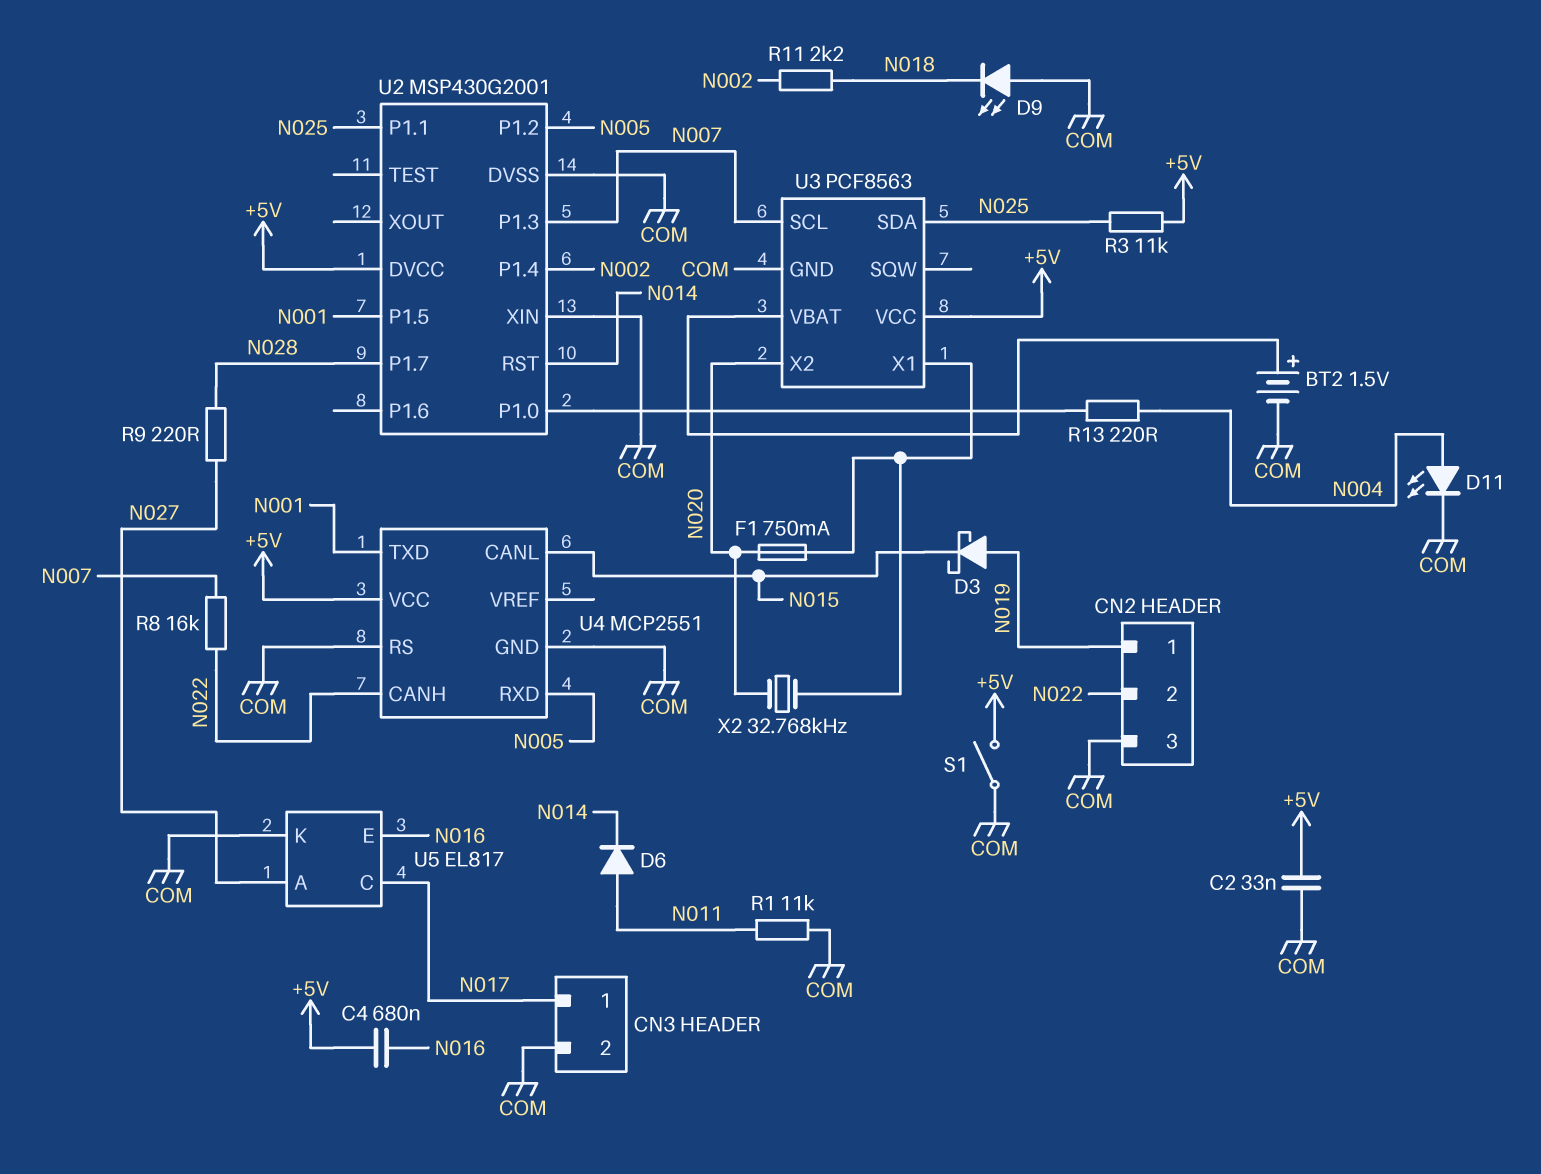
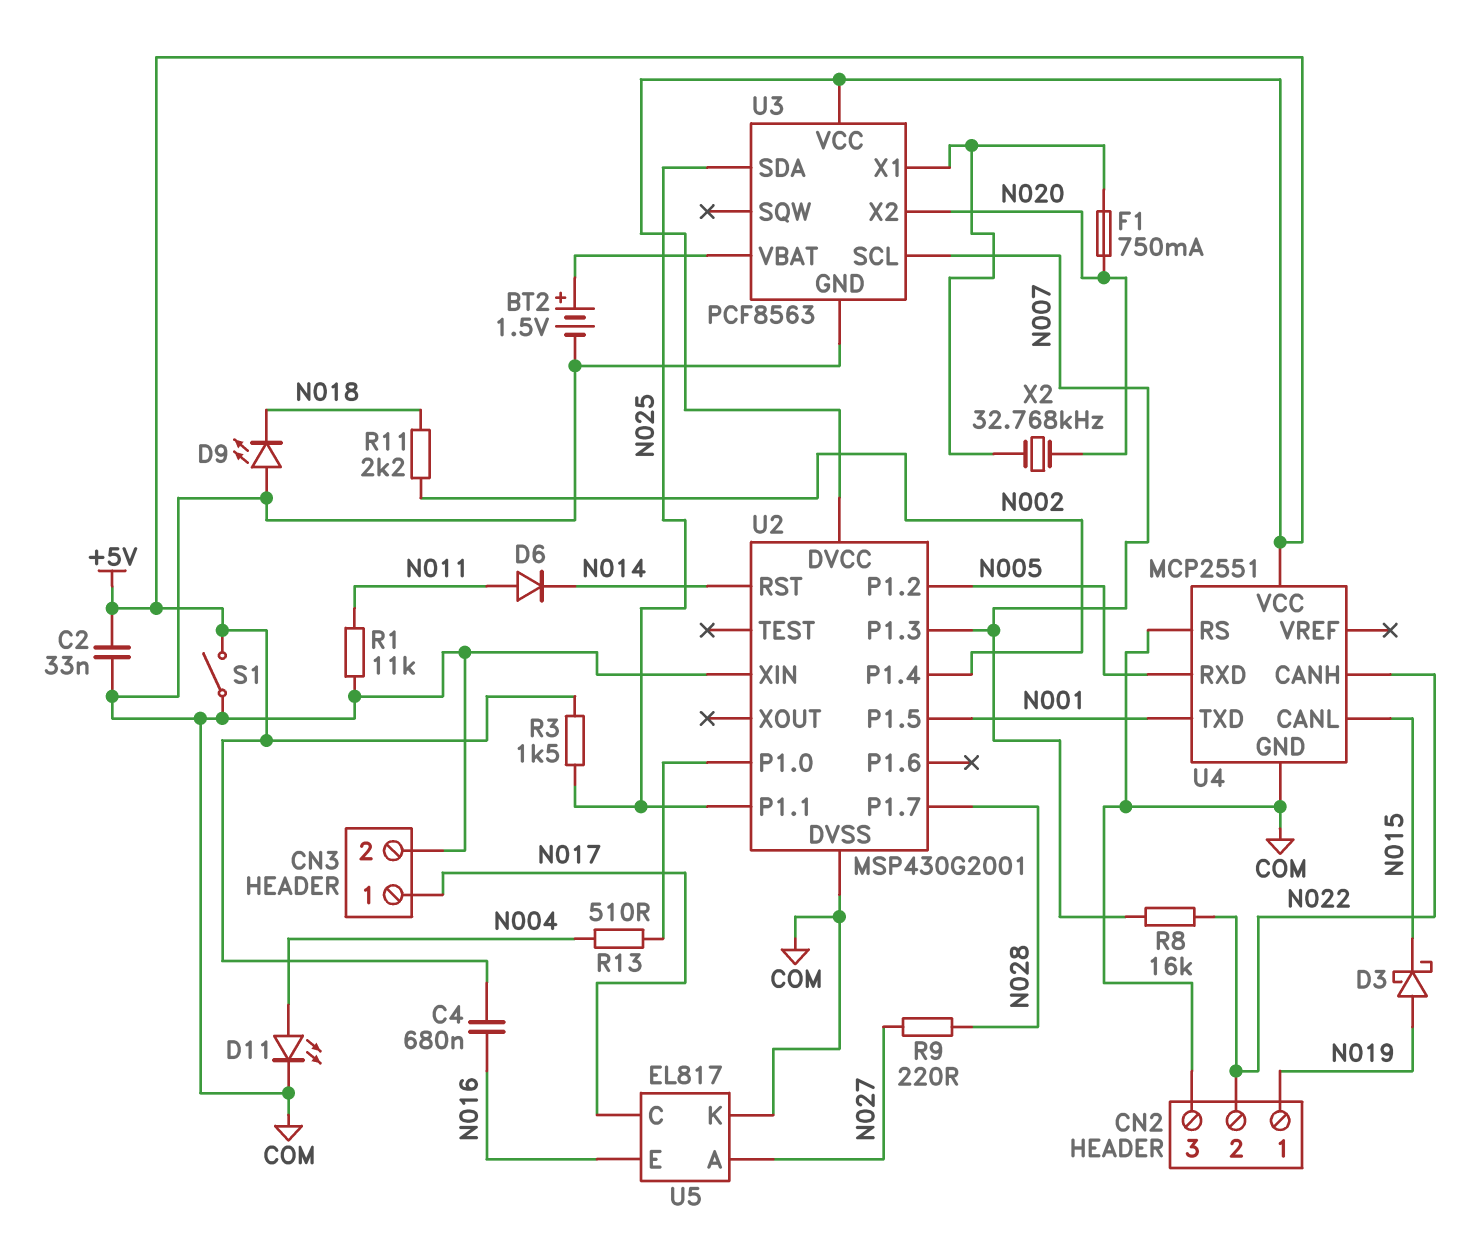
R3: 11k (+5V, N025) -> 1.5k (+5V, N025)
R13: 220 (N004, U2/P1.0) -> 510 (N004, U2/P1.0)

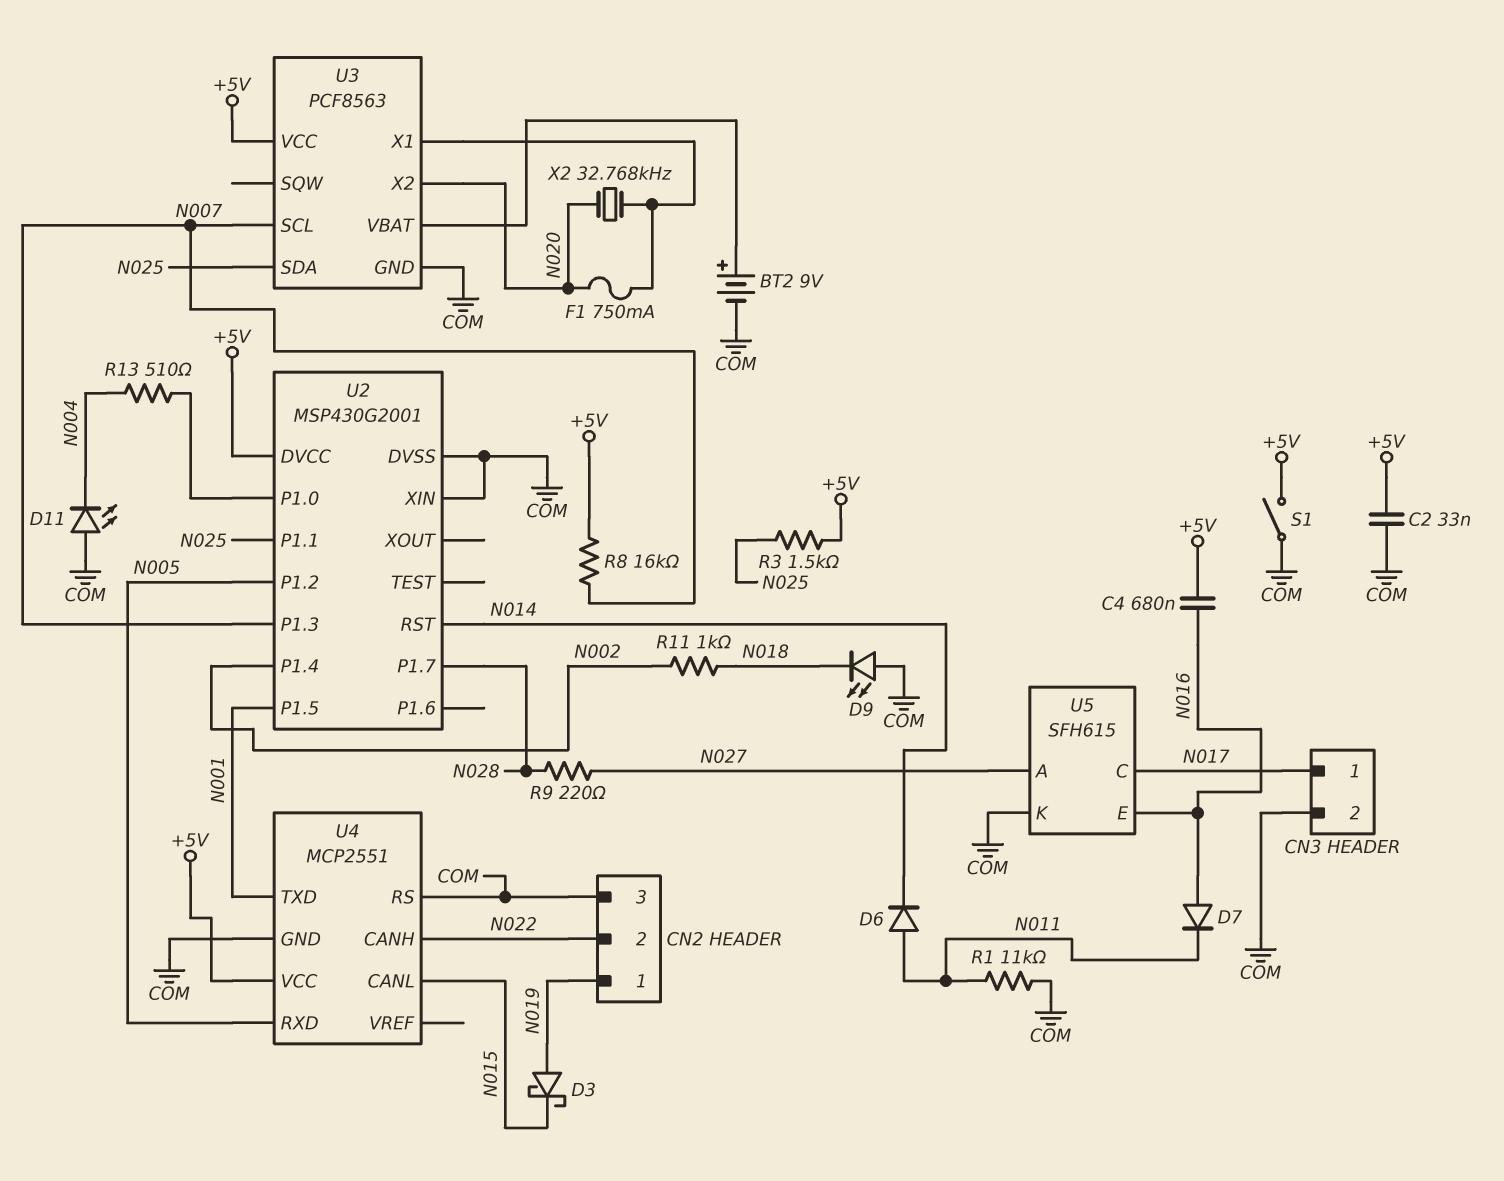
BT2: 1.5V (plus U3/VBAT, minus COM) -> 9V (plus U3/VBAT, minus COM)
D7: none -> diode (A N016, K N011)
D11: LED (A N004, K COM) -> LED (A COM, K N004)
R8: 16k (N007, N022) -> 16k (+5V, N007)
R11: 2.2k (N002, N018) -> 1k (N002, N018)
U5: EL817 -> SFH615

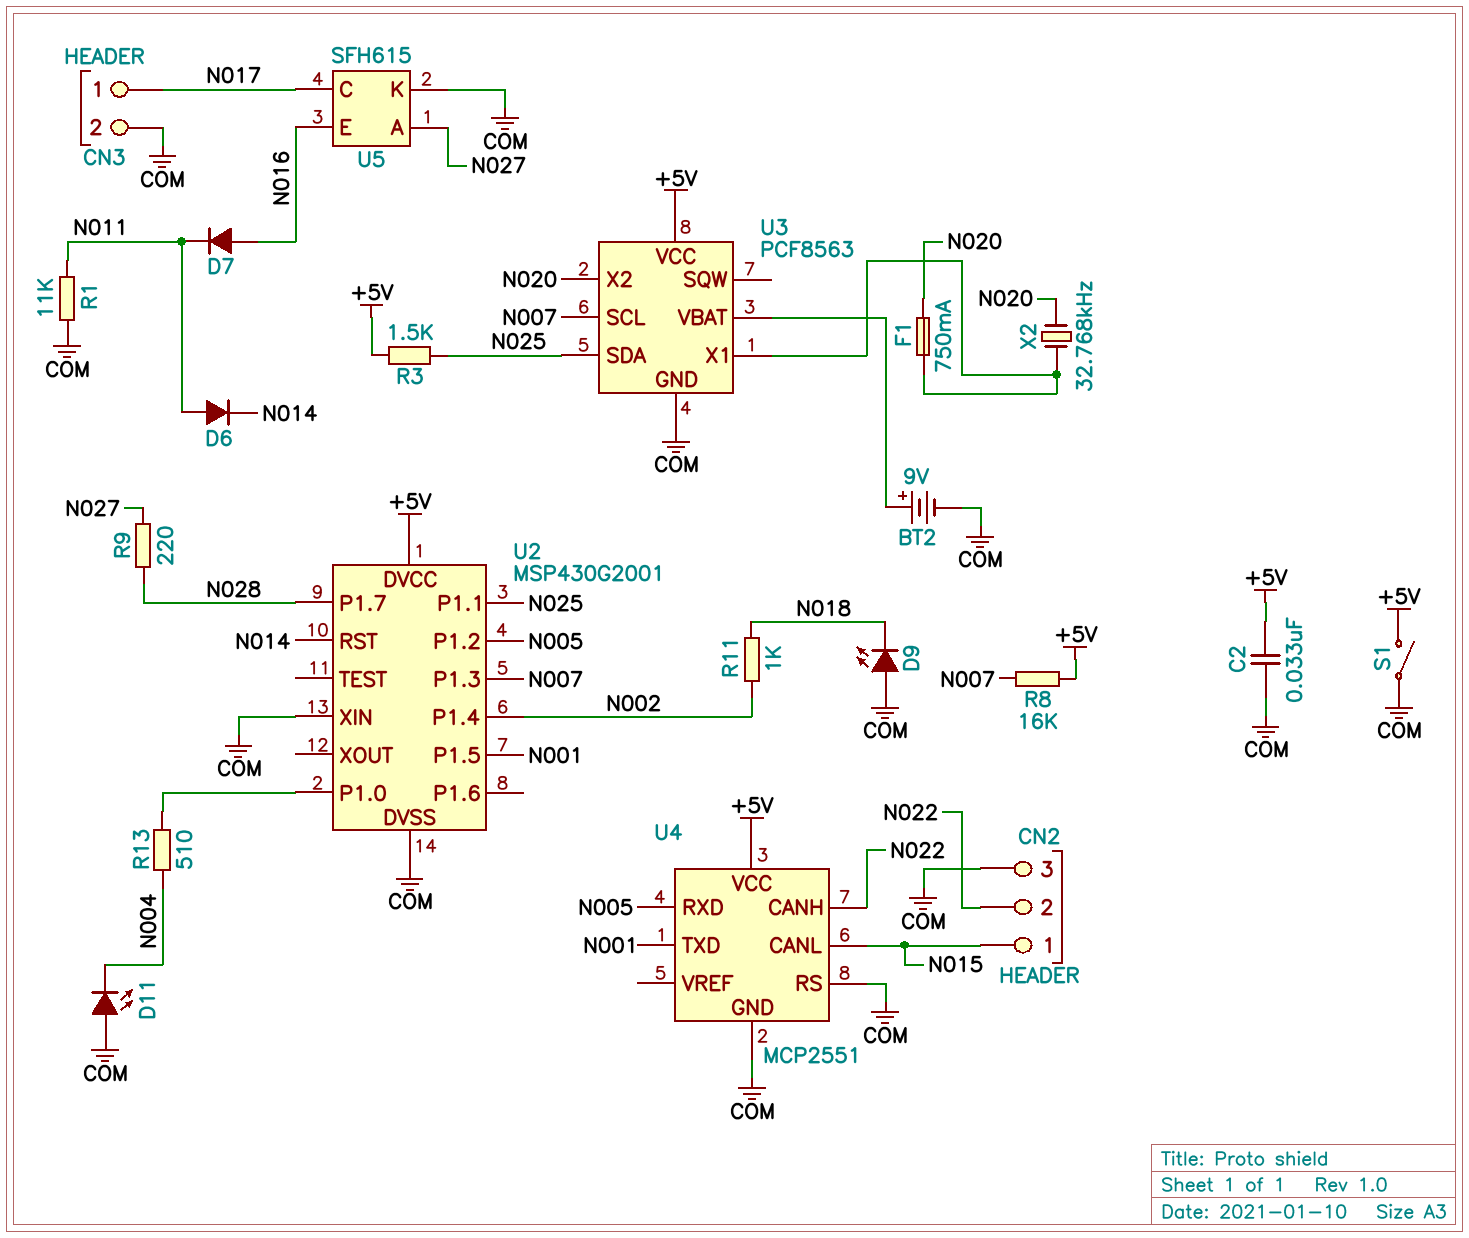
C4: 680nF (+5V, N016) -> none
CN2 pin 1: N019 -> N015
D3: schottky (A N019, K N015) -> none

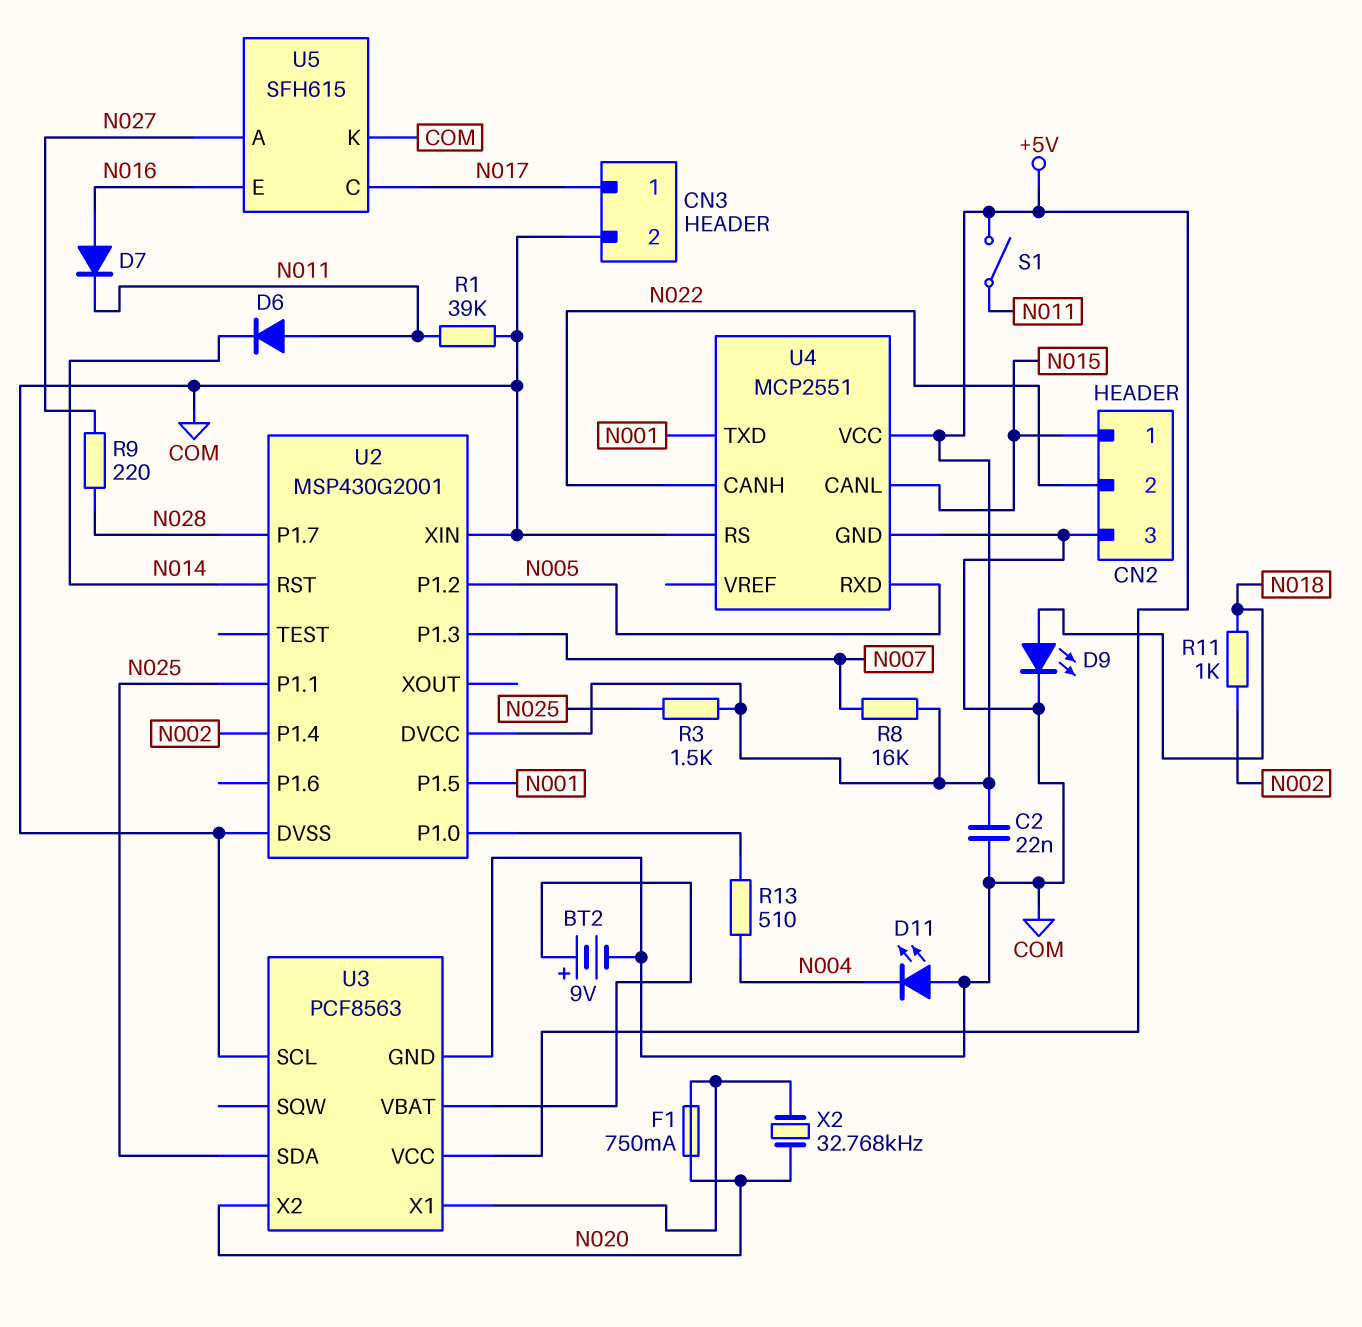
C2: 33nF (+5V, COM) -> 22nF (+5V, COM)
D9: LED (A COM, K N018) -> LED (A N018, K COM)
R1: 11k (COM, N011) -> 39k (COM, N011)
S1: switch (+5V, COM) -> switch (+5V, N011)
U3 pin SCL: N007 -> COM

